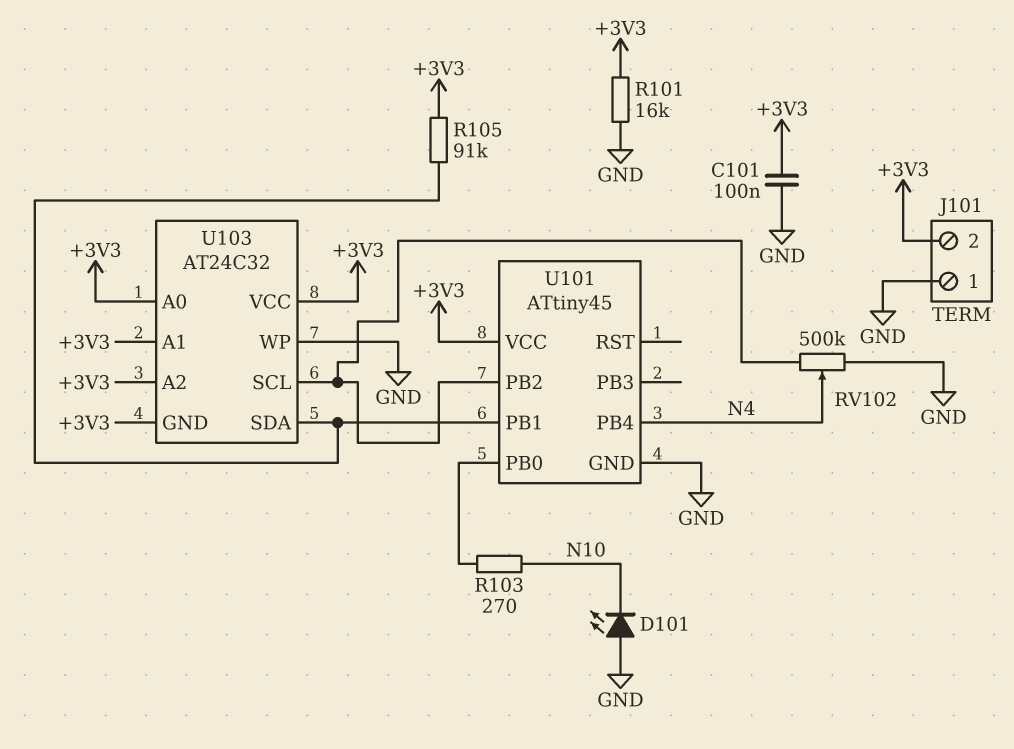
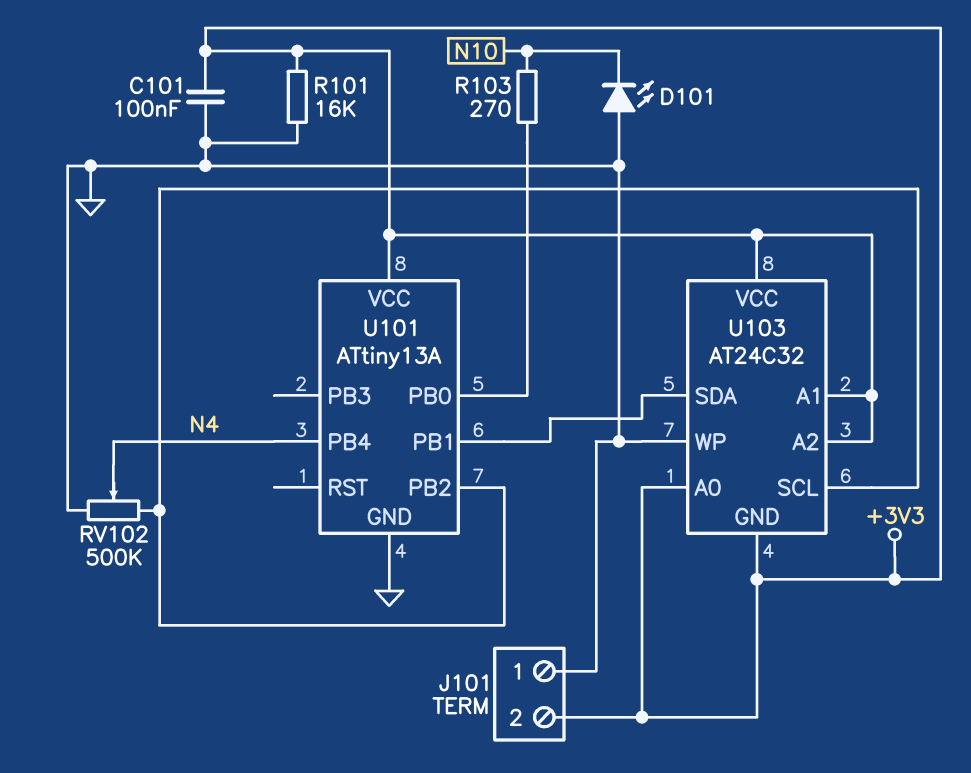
R105: 91k (+3V3, U101/PB1) -> none
U101: ATtiny45 -> ATtiny13A

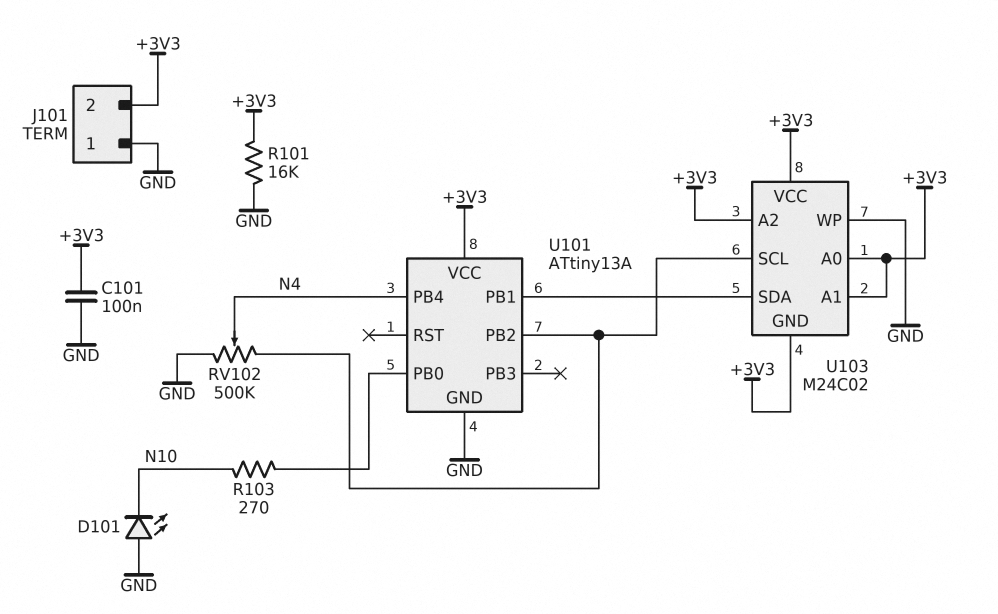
U103: AT24C32 -> M24C02

